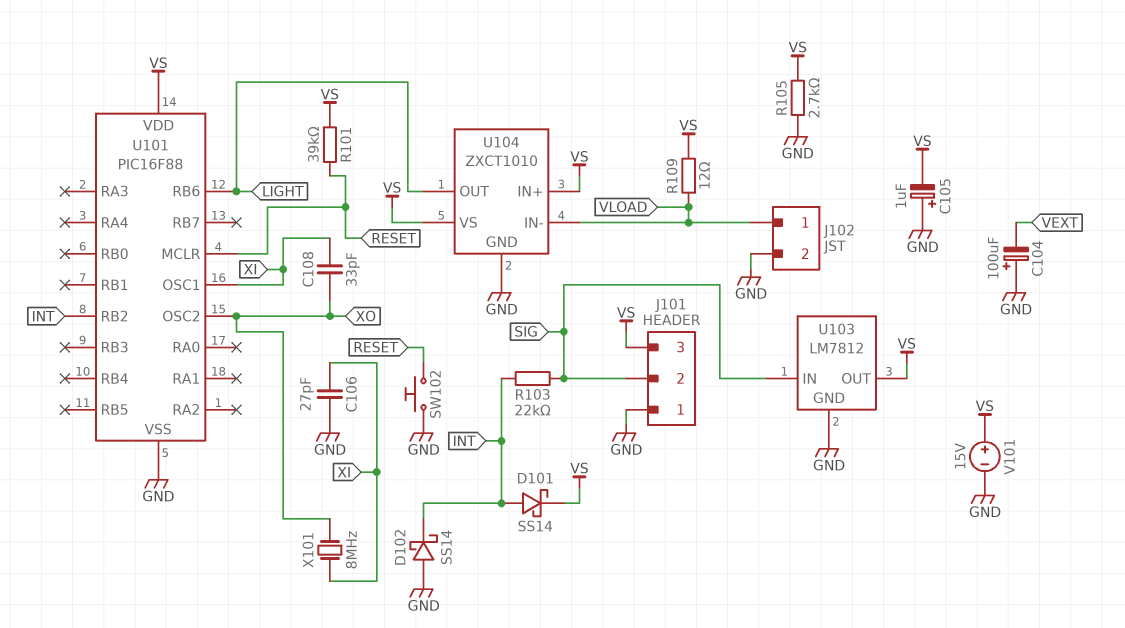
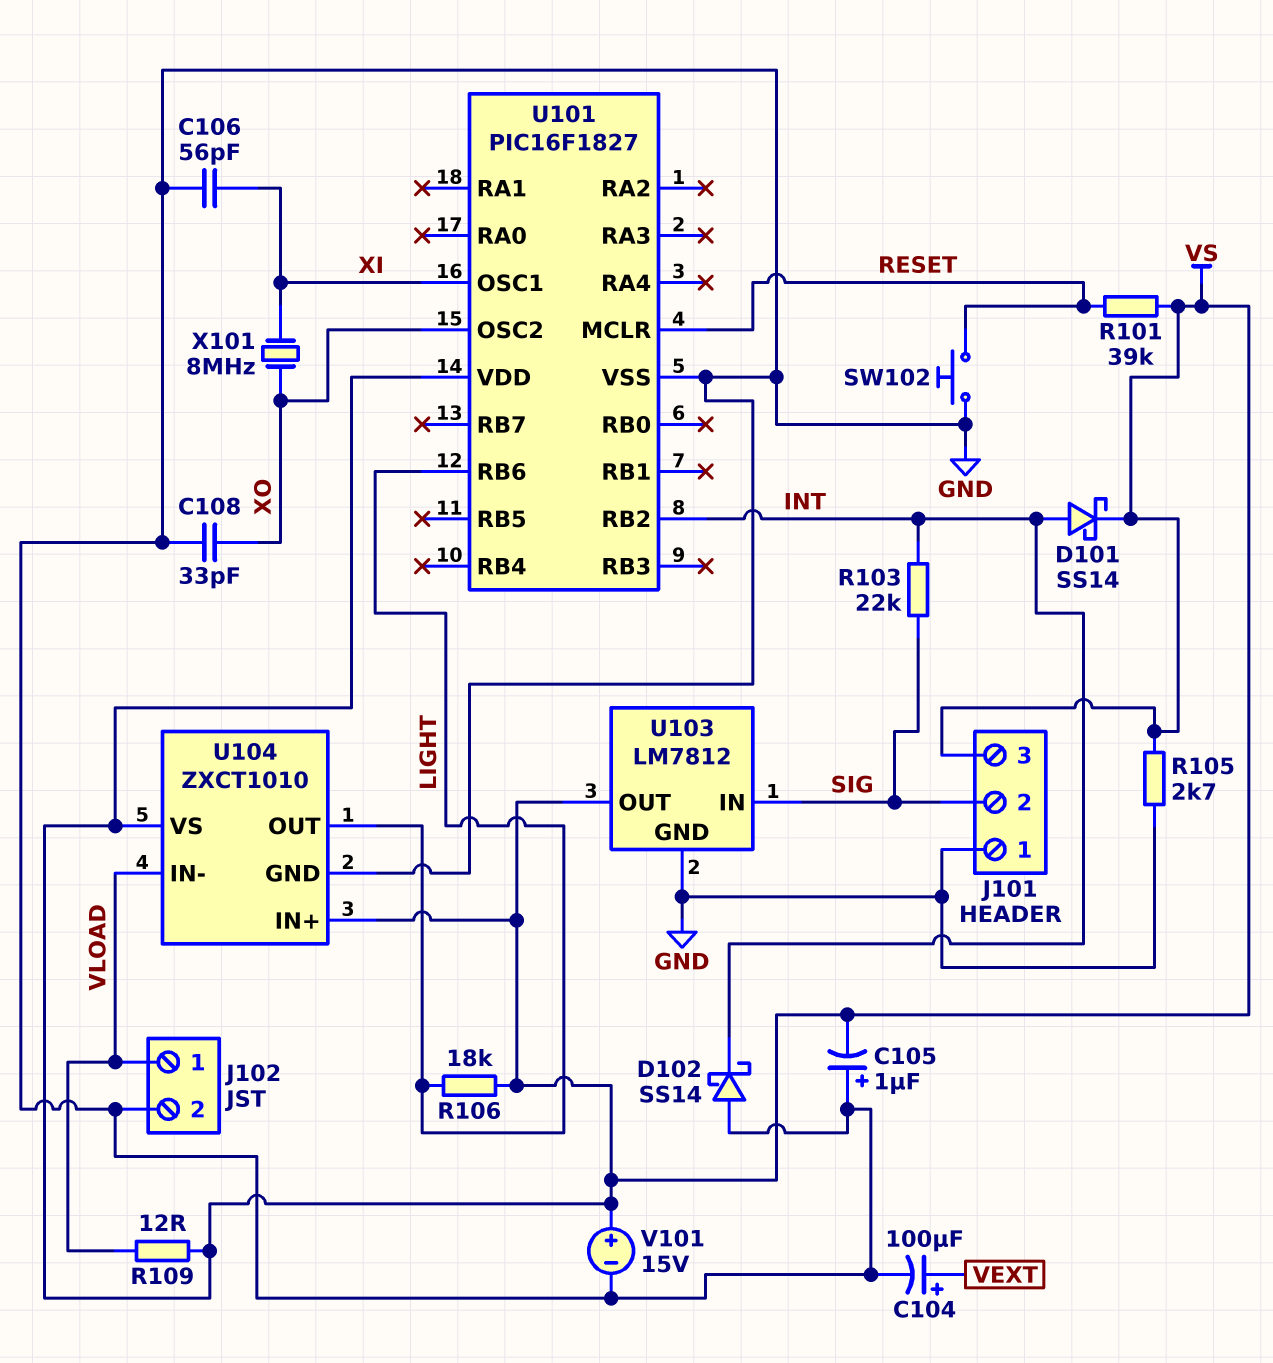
C104: 100uF (plus GND, minus VEXT) -> 100uF (plus VEXT, minus GND)
C106: 27pF (GND, XI) -> 56pF (GND, XI)
C108: 33pF (XI, XO) -> 33pF (GND, XO)
R106: none -> 18k (LIGHT, VS)
U101: PIC16F88 -> PIC16F1827

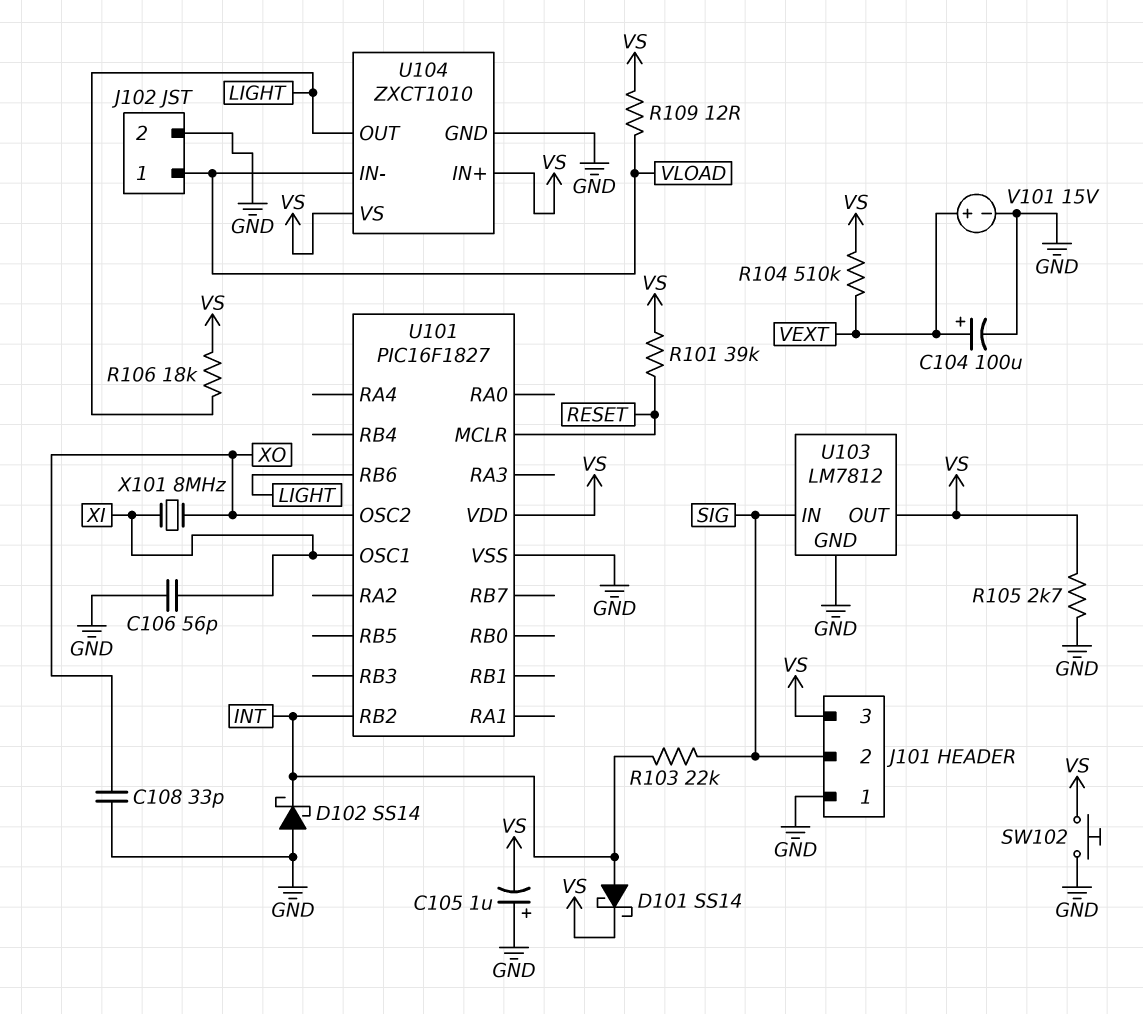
R104: none -> 510k (VEXT, VS)
SW102: button (GND, RESET) -> button (GND, VS)
V101: 15V (plus VS, minus GND) -> 15V (plus VEXT, minus GND)

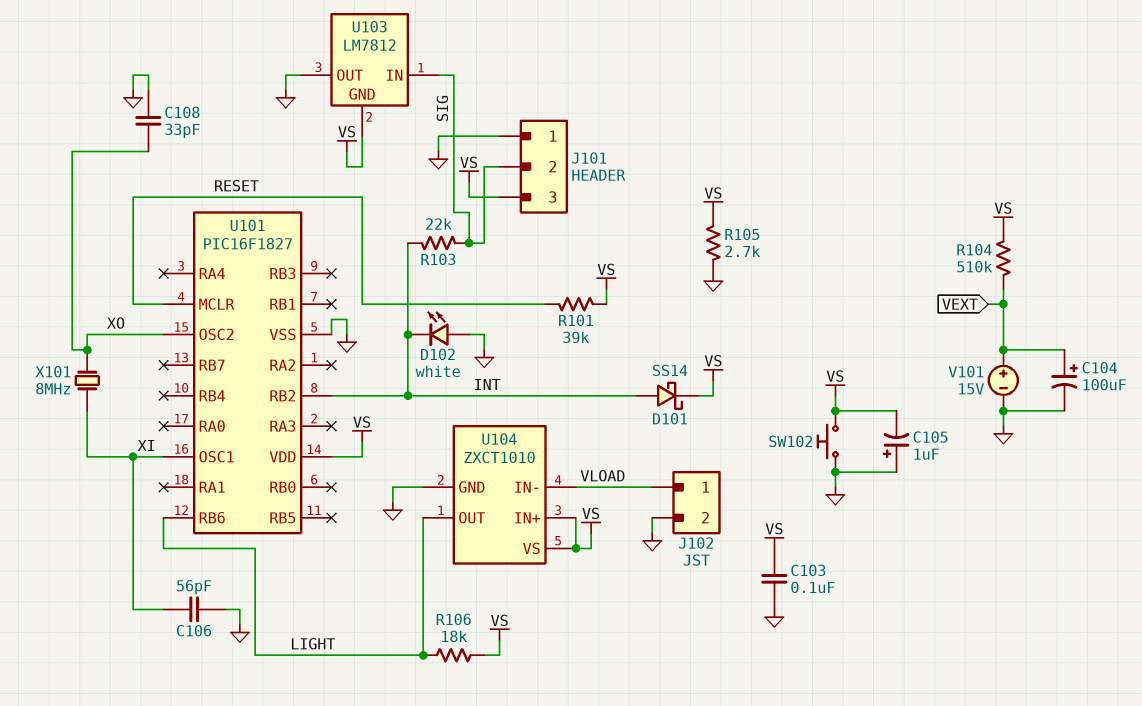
C103: none -> 100nF (GND, VS)
D102: schottky SS14 (A GND, K INT) -> LED white (A GND, K INT)
R109: 12 (VLOAD, VS) -> none
U103 pin GND: GND -> VS
U103 pin OUT: VS -> GND

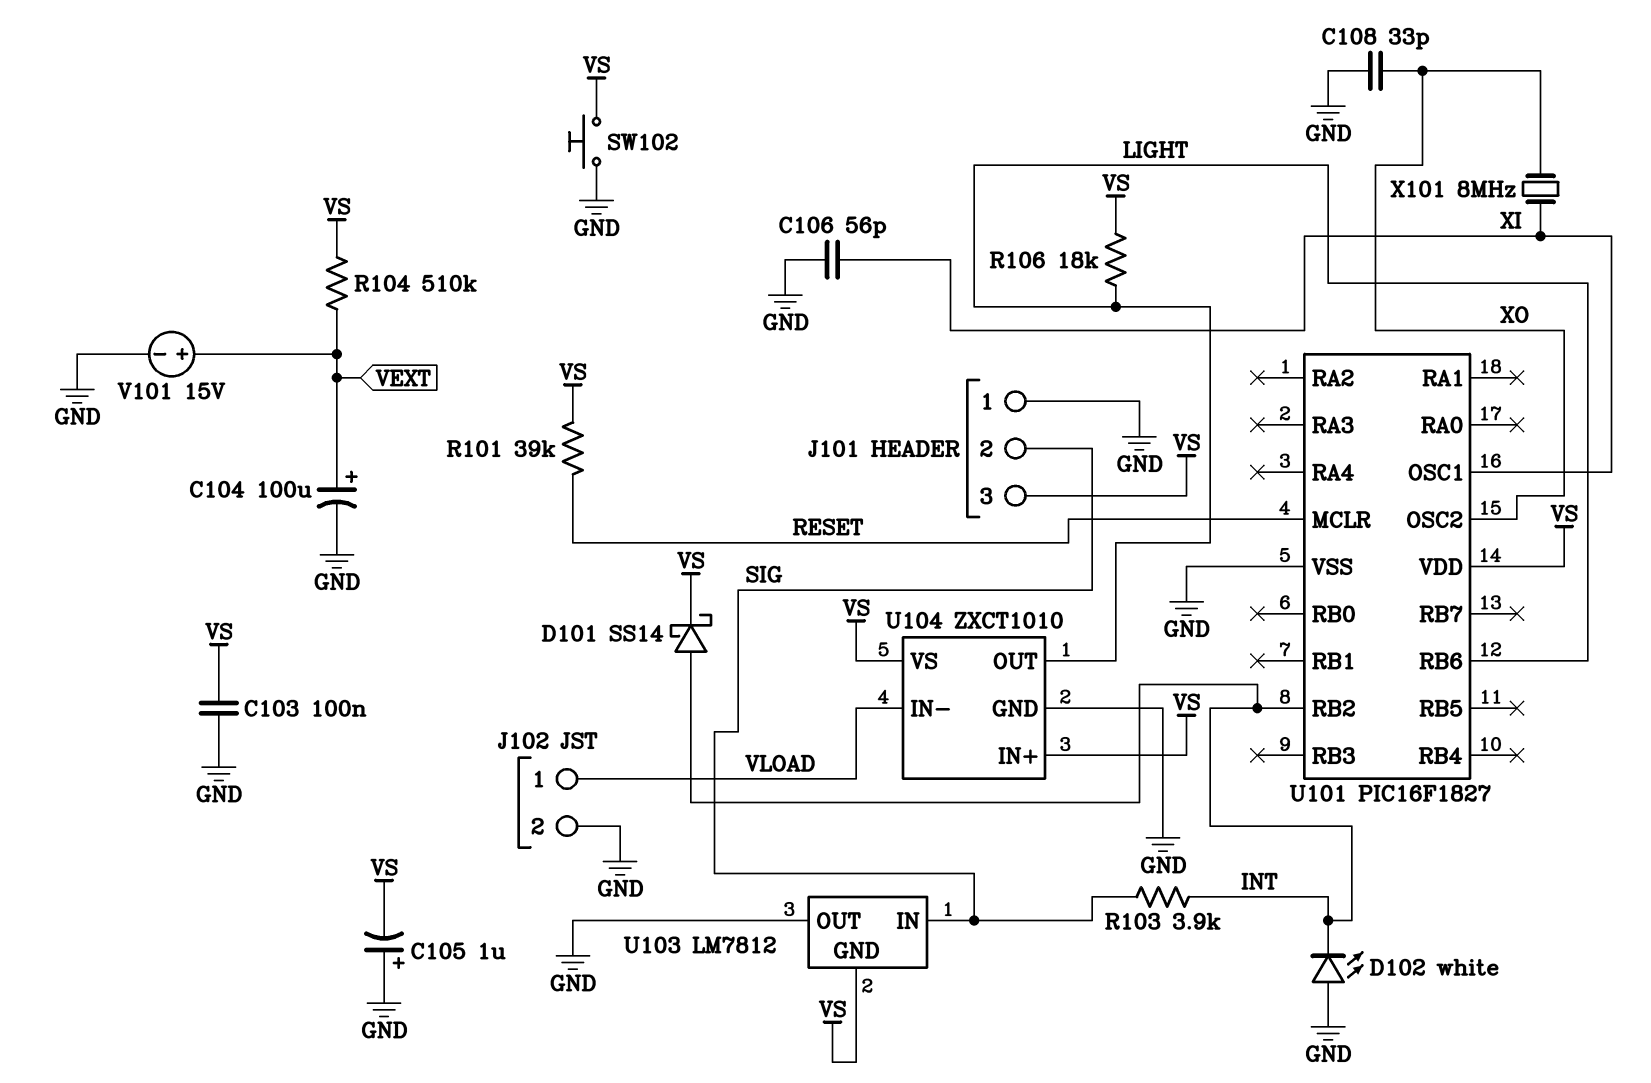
R103: 22k (INT, SIG) -> 3.9k (INT, SIG)
R105: 2.7k (GND, VS) -> none

